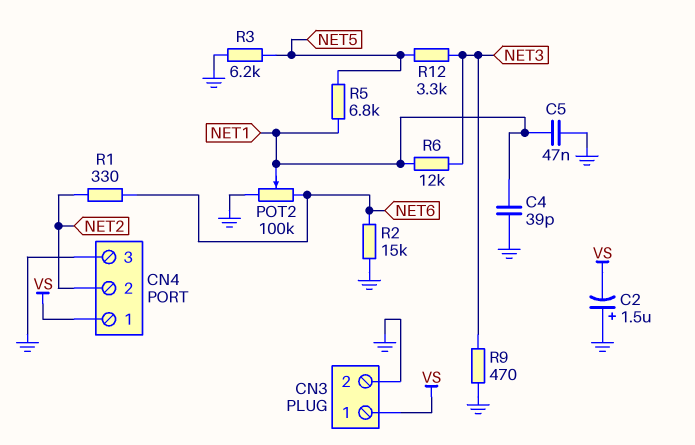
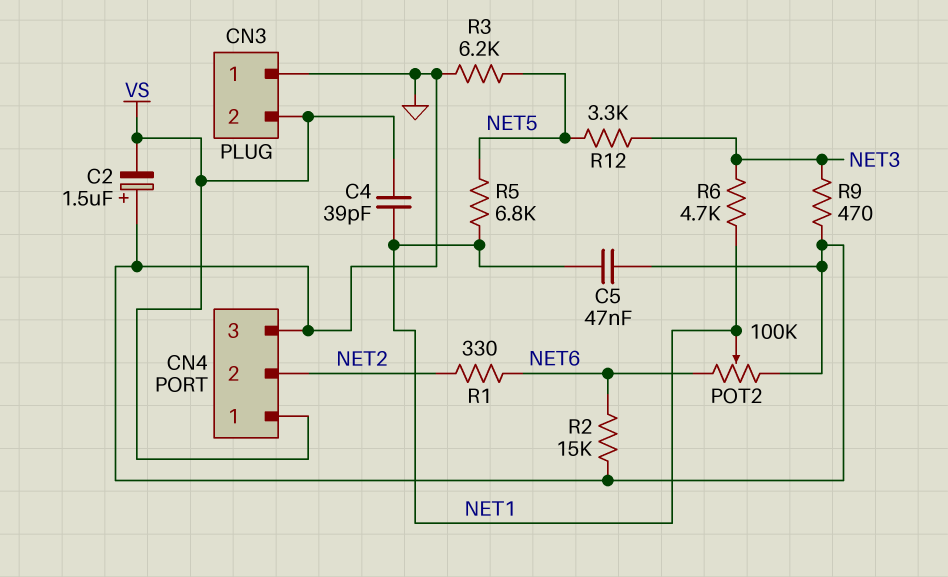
C4: 39pF (GND, NET1) -> 39pF (NET1, VS)
CN3 pin 1: VS -> GND
CN3 pin 2: GND -> VS
R6: 12k (NET1, NET3) -> 4.7k (NET1, NET3)

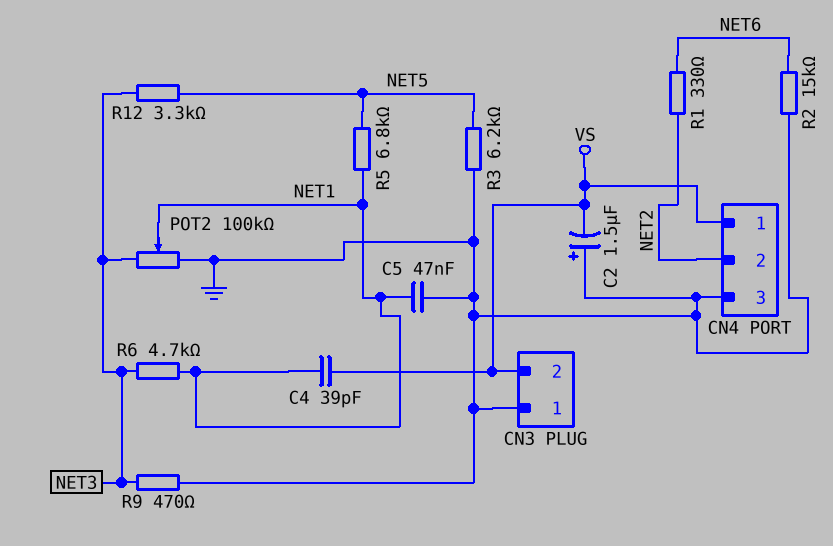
POT2: 100k (GND, NET6, wiper NET1) -> 100k (GND, NET3, wiper NET1)

